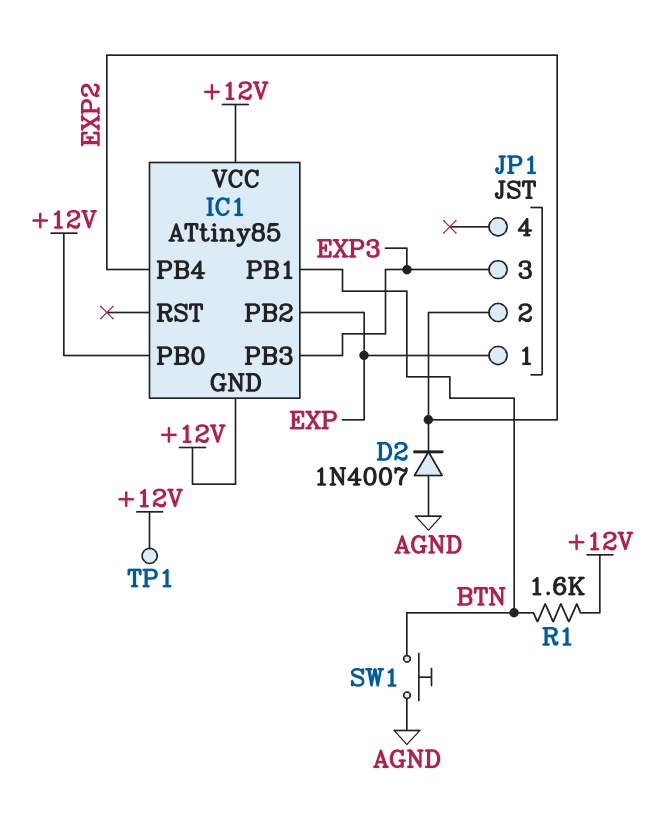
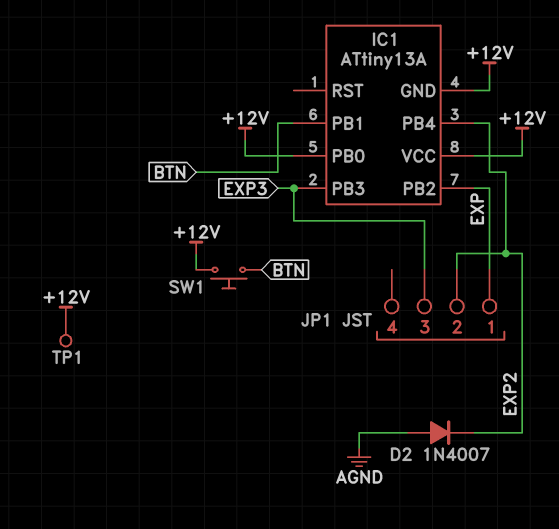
IC1: ATtiny85 -> ATtiny13A
R1: 1.6k (+12V, BTN) -> none
SW1: button (AGND, BTN) -> button (+12V, BTN)

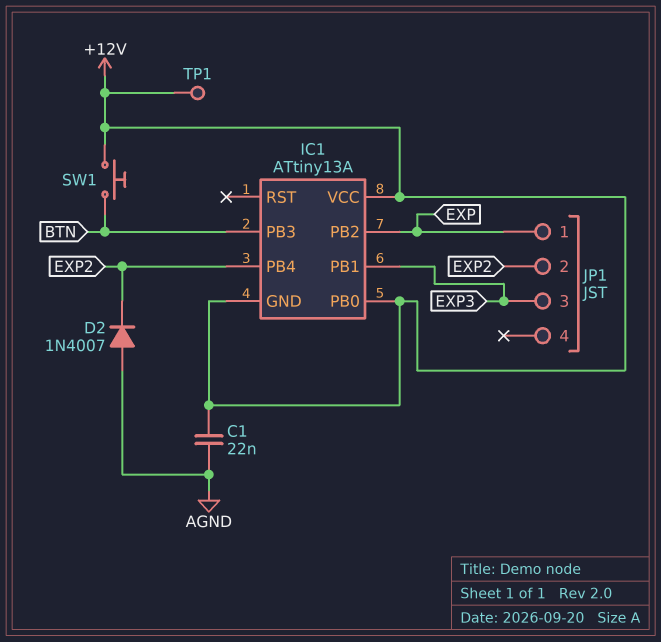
C1: none -> 22nF (+12V, AGND)
IC1 pin PB1: BTN -> EXP3
IC1 pin PB3: EXP3 -> BTN

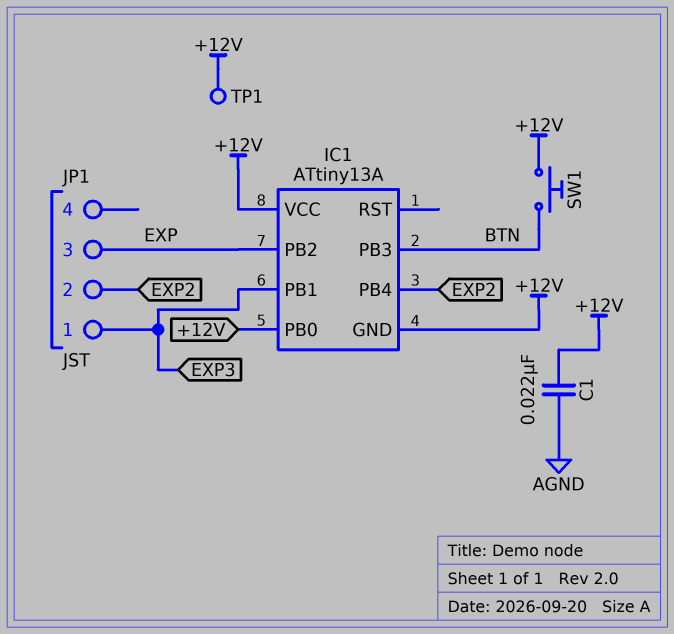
D2: diode 1N4007 (A AGND, K EXP2) -> none
JP1 pin 1: EXP -> EXP3
JP1 pin 3: EXP3 -> EXP

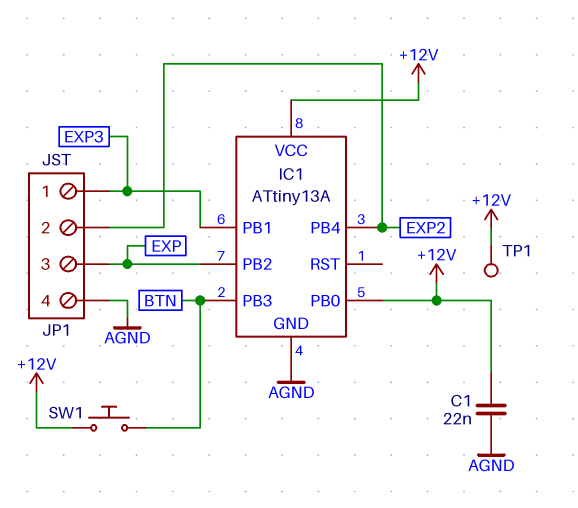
IC1 pin GND: +12V -> AGND
JP1 pin 4: none -> AGND

